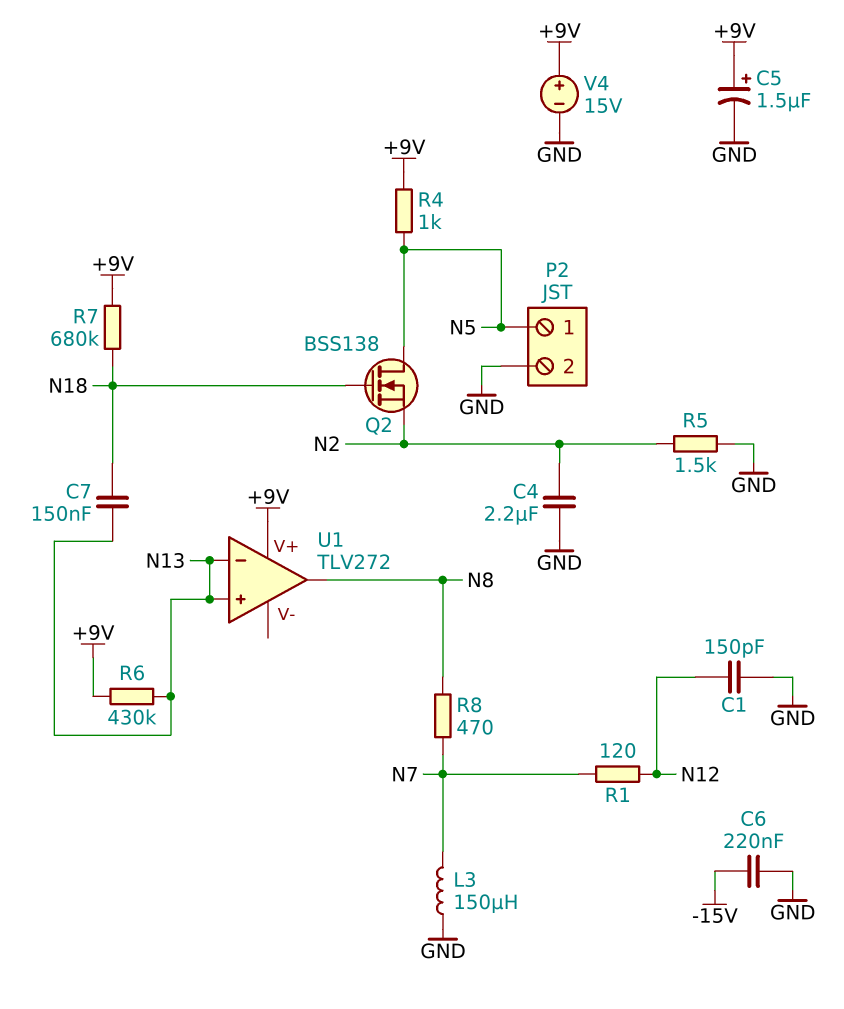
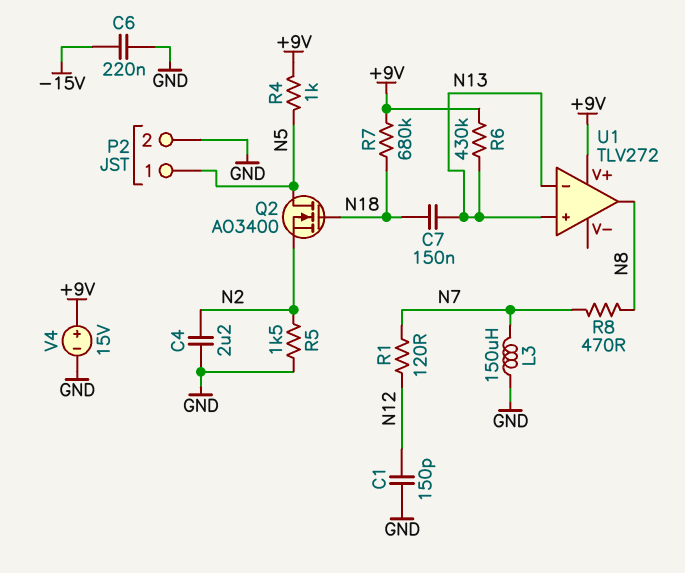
C5: 1.5uF (plus +9V, minus GND) -> none
Q2: NMOS BSS138 (G N18, D N5, S N2) -> NMOS AO3400 (G N18, D N5, S N2)

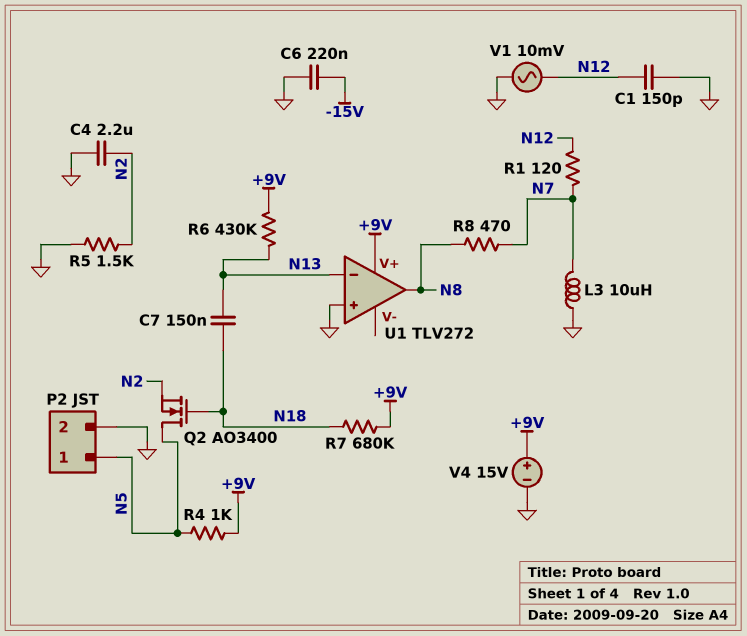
L3: 150uH (GND, N7) -> 10uH (GND, N7)
U1 pin in+: N13 -> GND
V1: none -> AC 10mV (GND, N12)

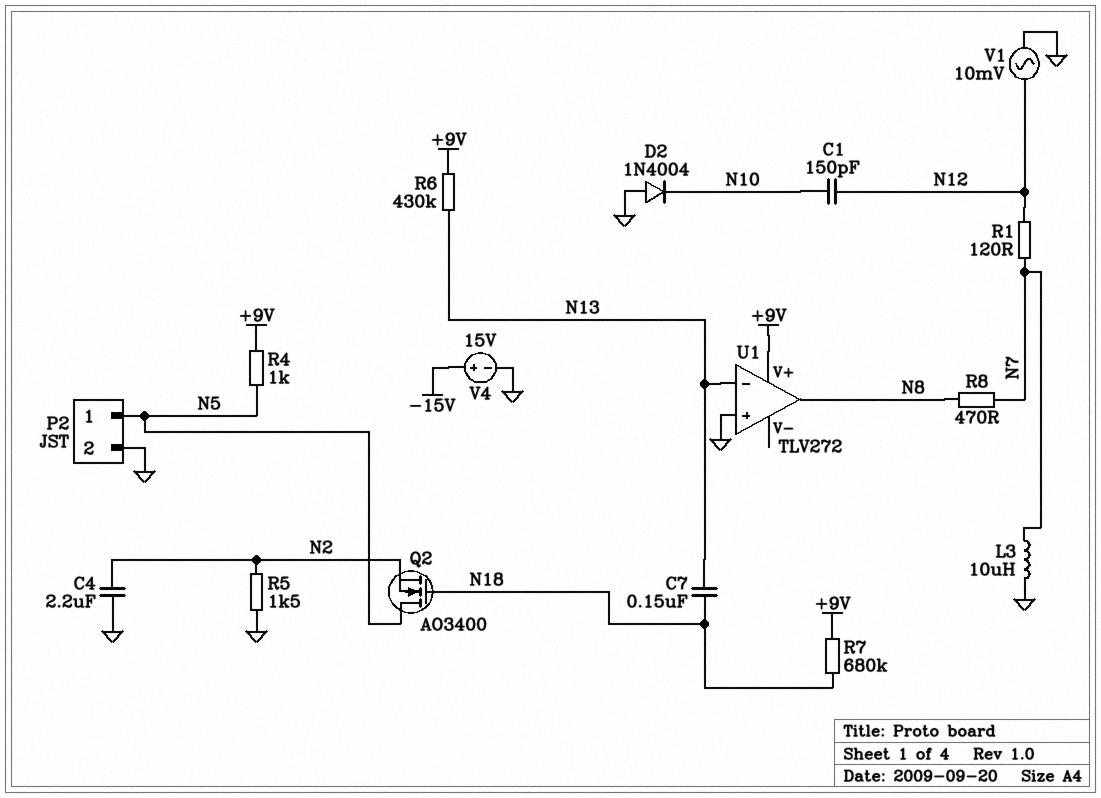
C1: 150pF (GND, N12) -> 150pF (N10, N12)
C6: 220nF (-15V, GND) -> none
D2: none -> diode 1N4004 (A GND, K N10)
V4: 15V (plus +9V, minus GND) -> 15V (plus -15V, minus GND)

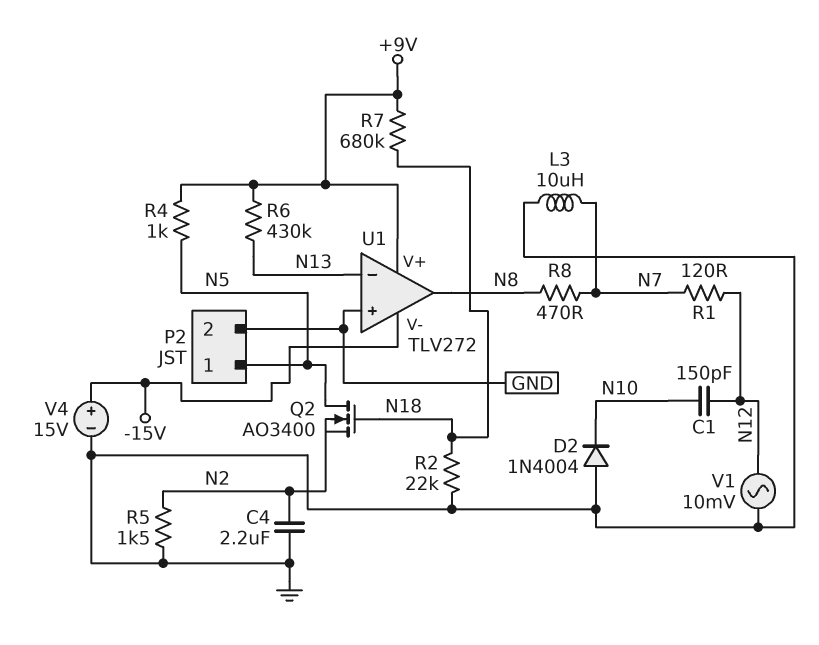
C7: 150nF (N13, N18) -> none
R2: none -> 22k (GND, N18)
U1 pin V-: none -> -15V

